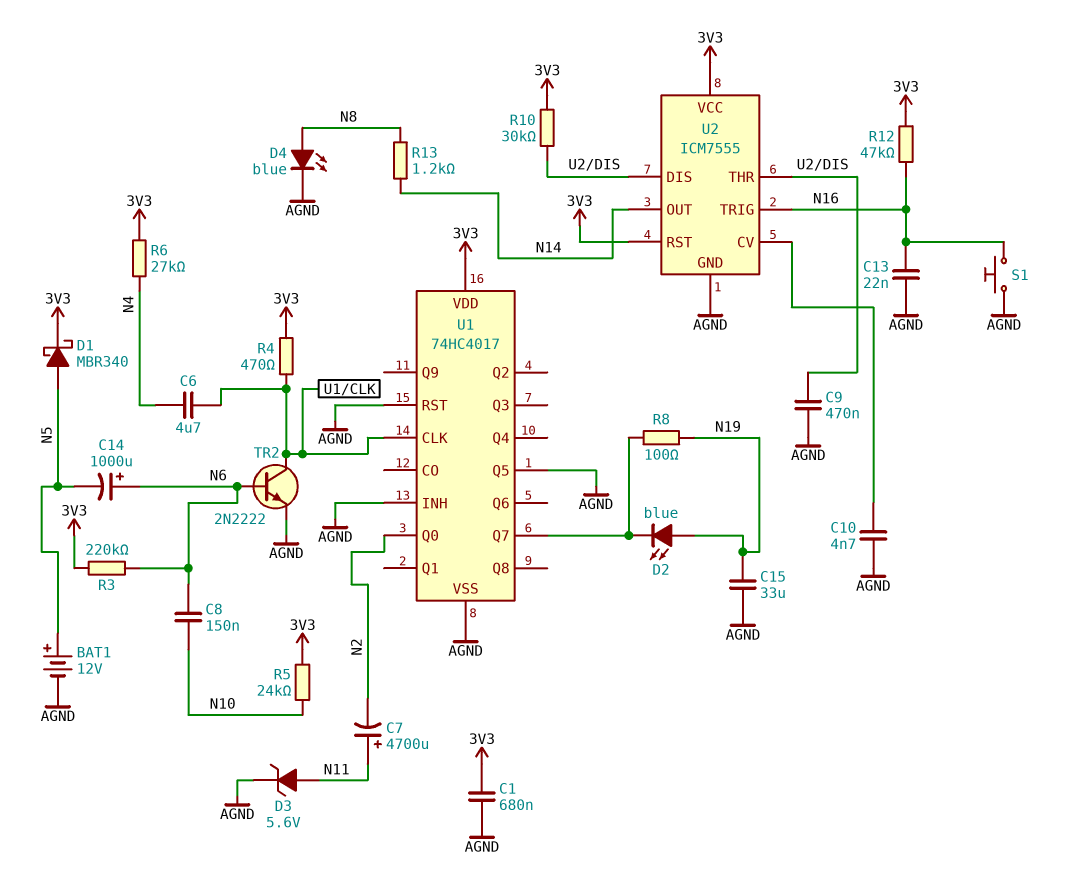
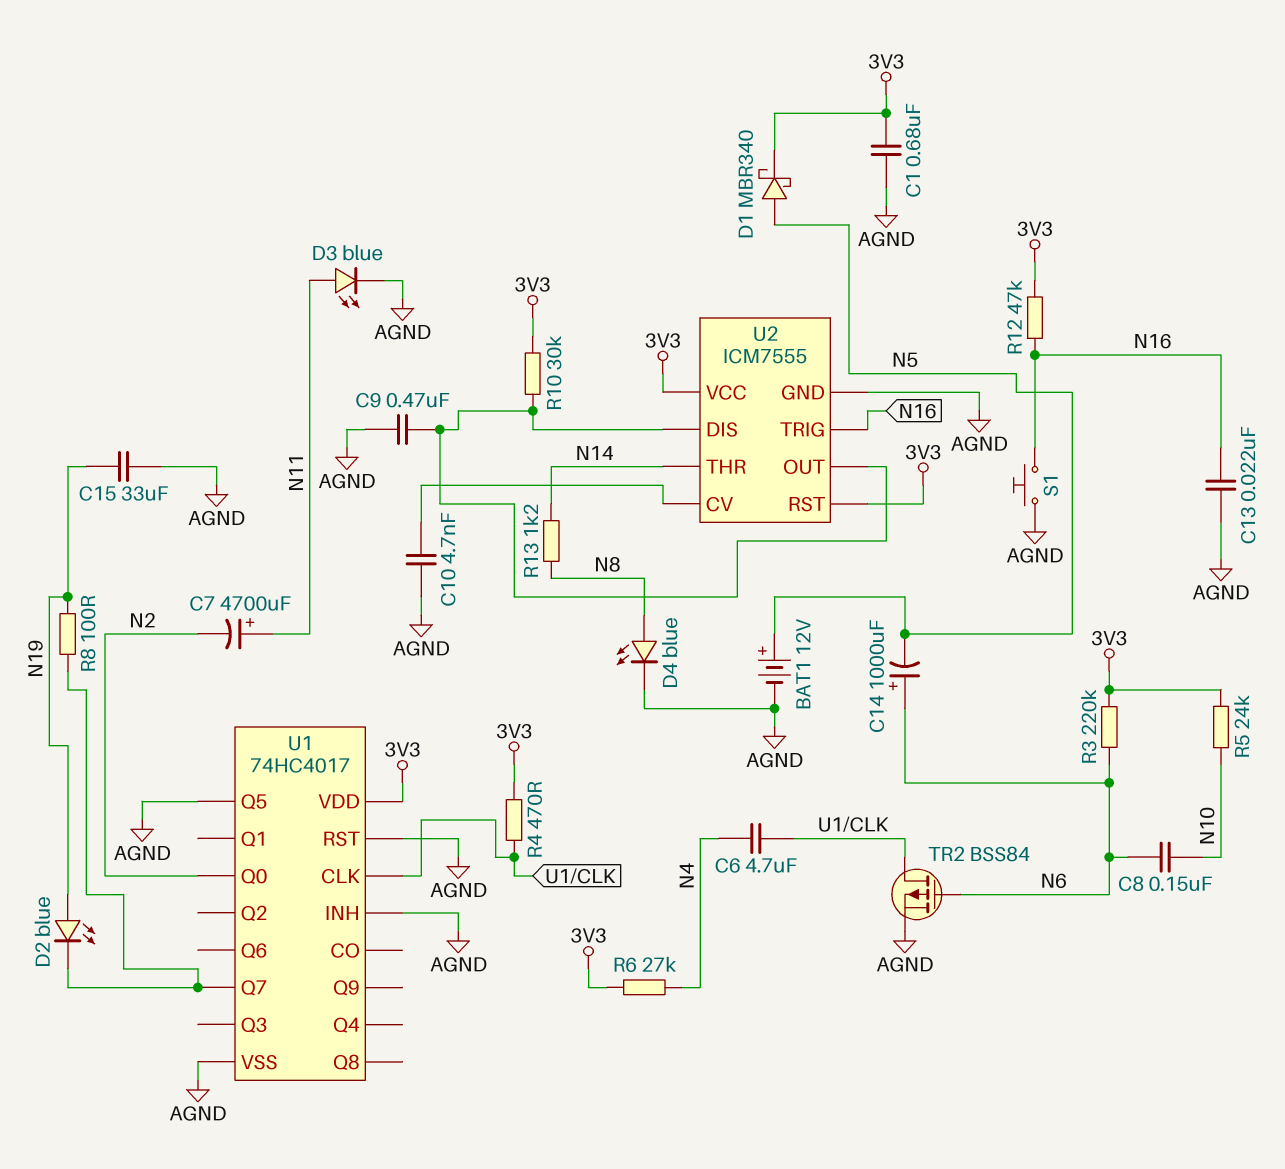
D3: zener 5.6V (A N11, K AGND) -> LED blue (A N11, K AGND)
TR2: NPN 2N2222 (B N6, C U1/CLK, E AGND) -> PMOS BSS84 (G N6, D U1/CLK, S AGND)
U2 pin OUT: N14 -> U2/DIS
U2 pin THR: U2/DIS -> N14

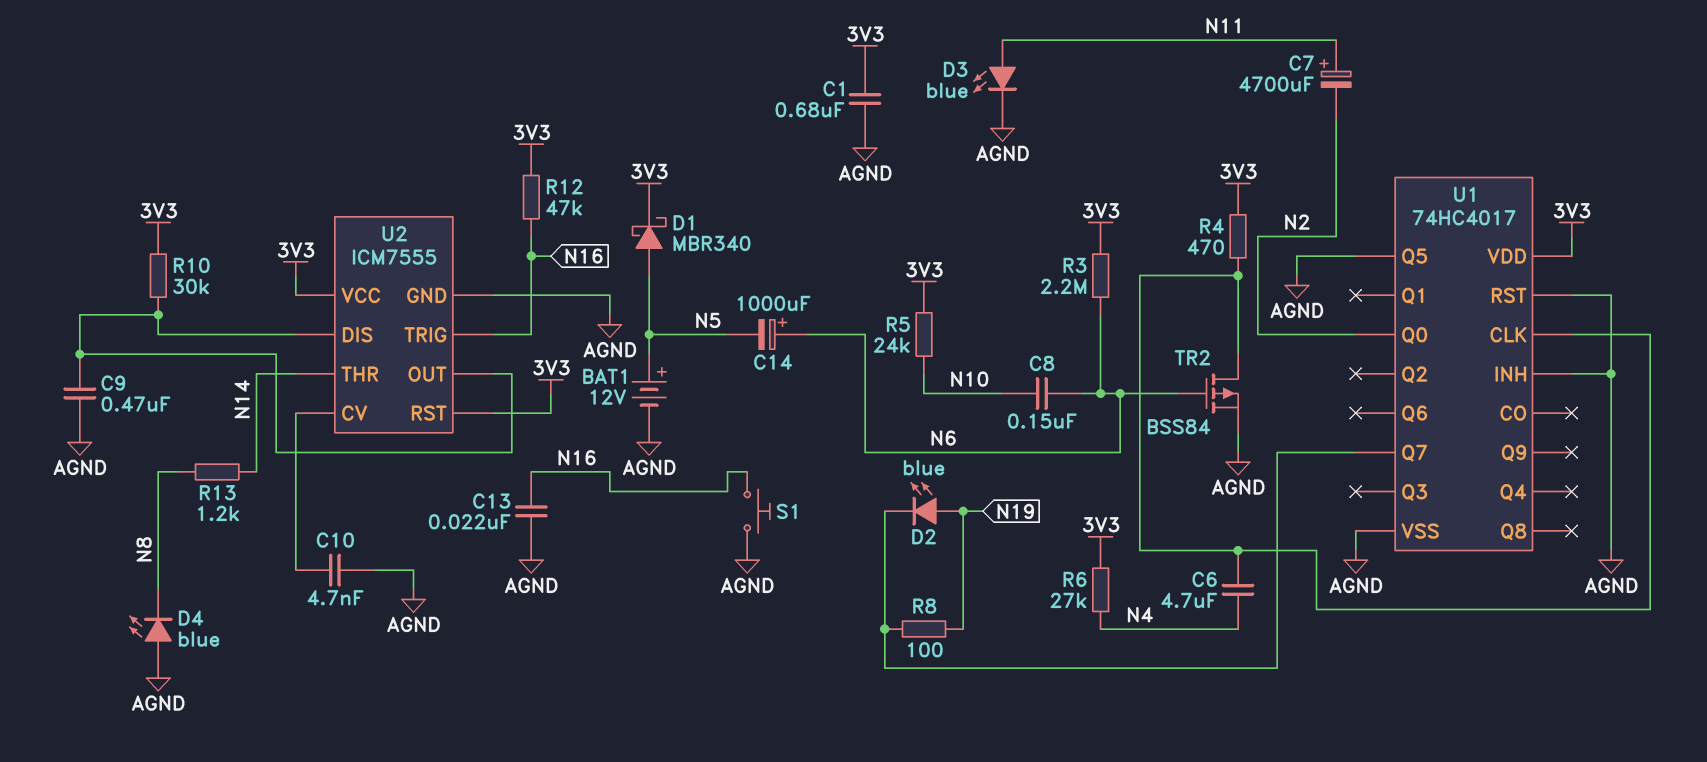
C15: 33uF (AGND, N19) -> none
D4: LED blue (A N8, K AGND) -> LED blue (A AGND, K N8)
R3: 220k (3V3, N6) -> 2.2M (3V3, N6)

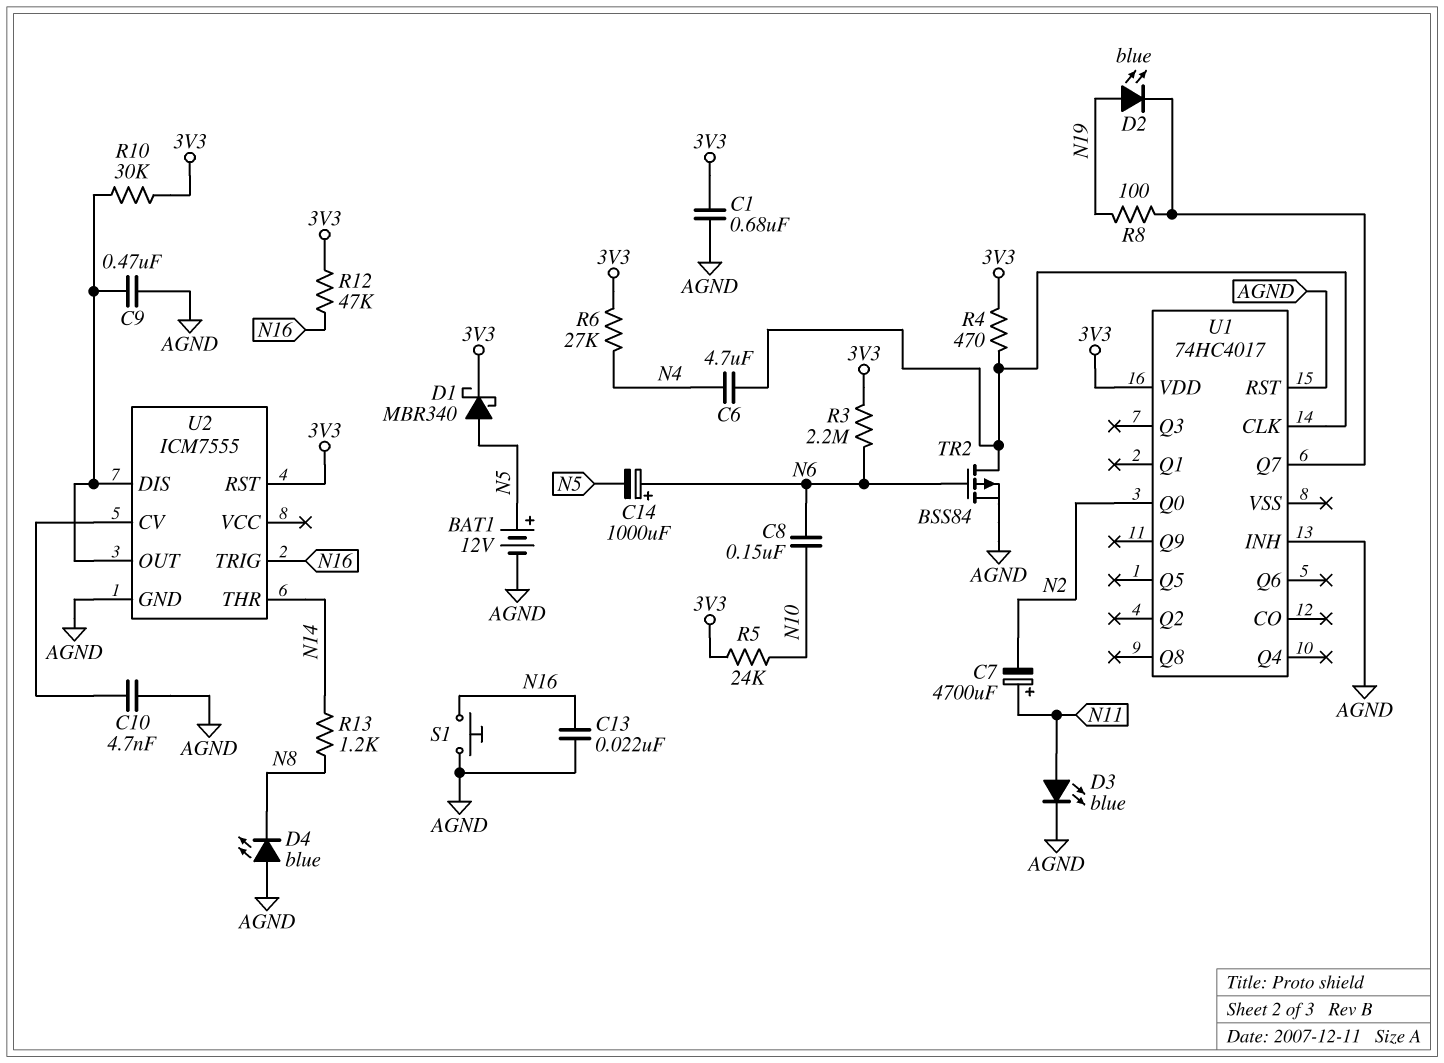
U1 pin Q5: AGND -> none
U1 pin VSS: AGND -> none
U2 pin VCC: 3V3 -> none

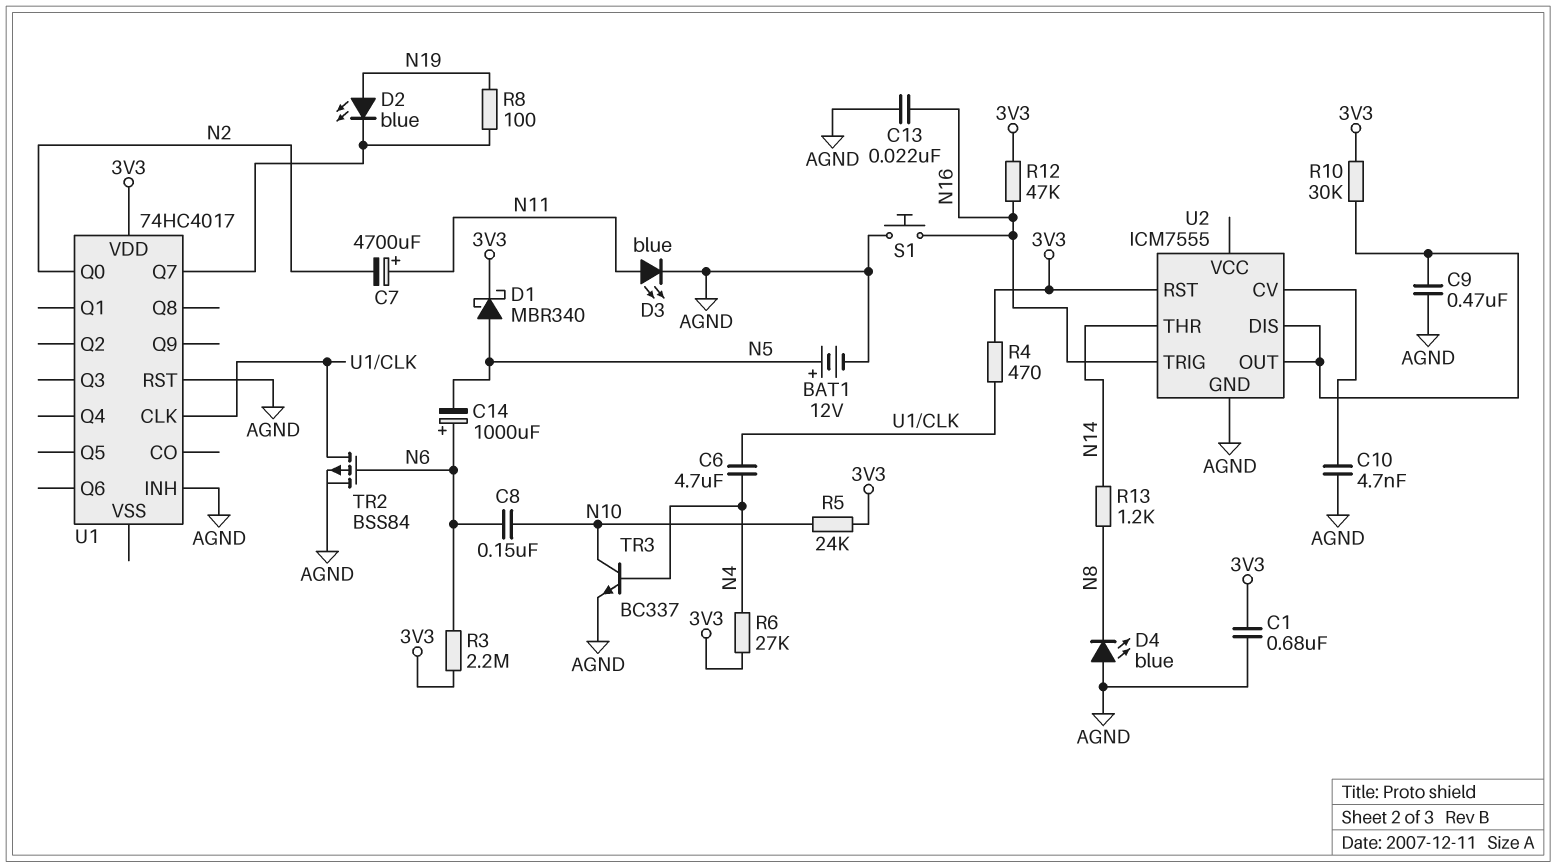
TR3: none -> NPN BC337 (B N4, C N10, E AGND)

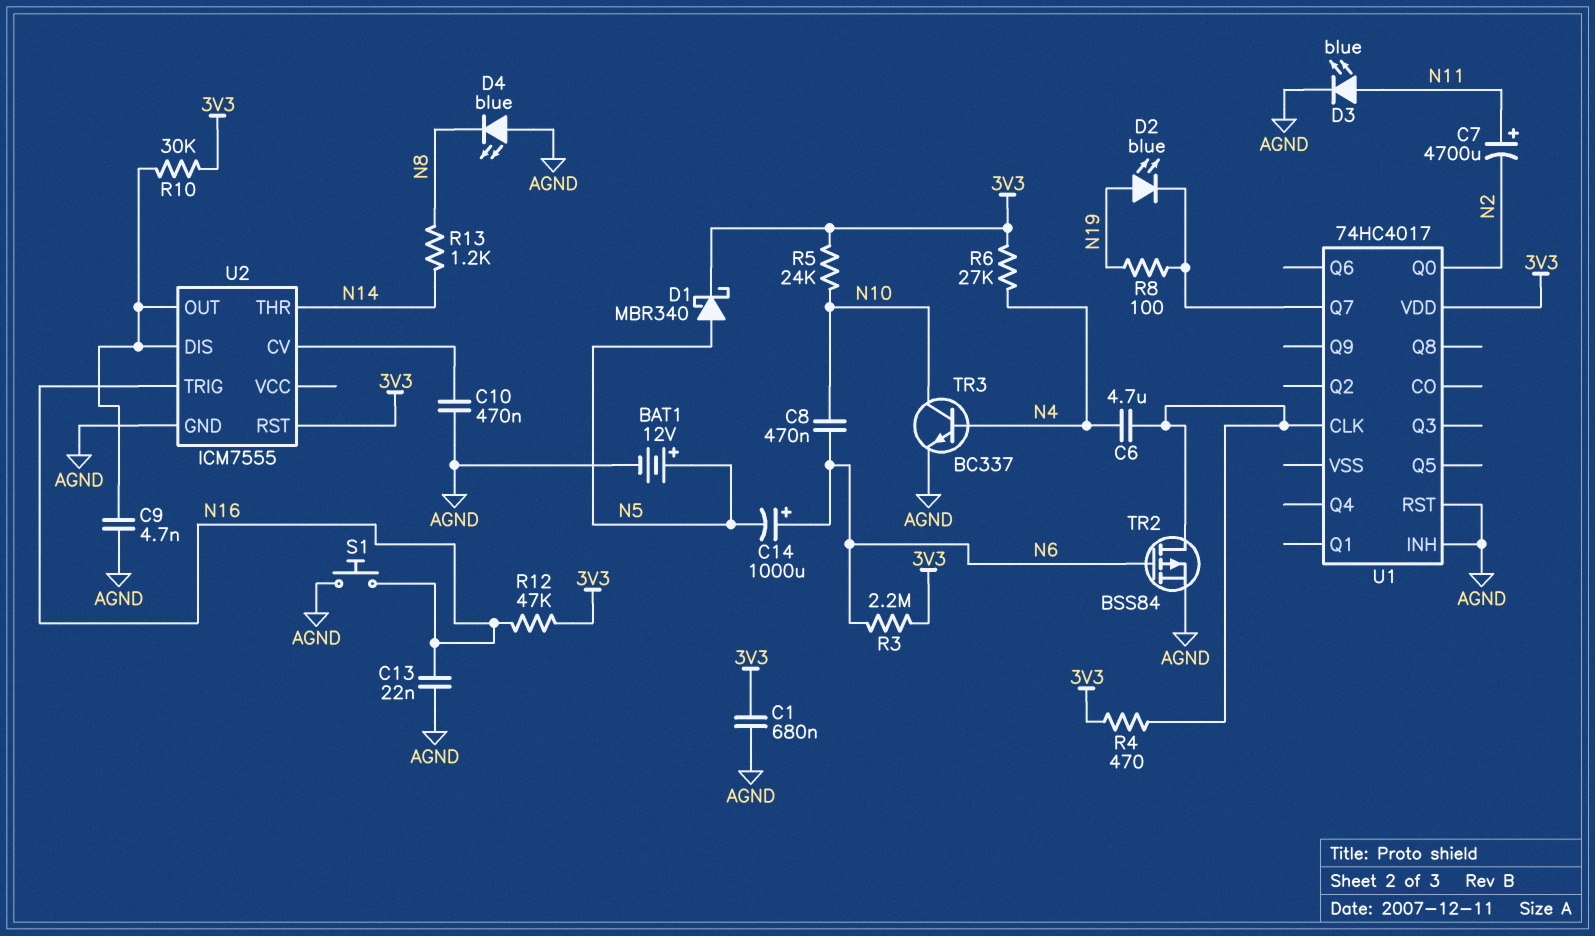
C8: 150nF (N6, N10) -> 470nF (N6, N10)
C9: 470nF (AGND, U2/DIS) -> 4.7nF (AGND, U2/DIS)
C10: 4.7nF (AGND, U2/CV) -> 470nF (AGND, U2/CV)

